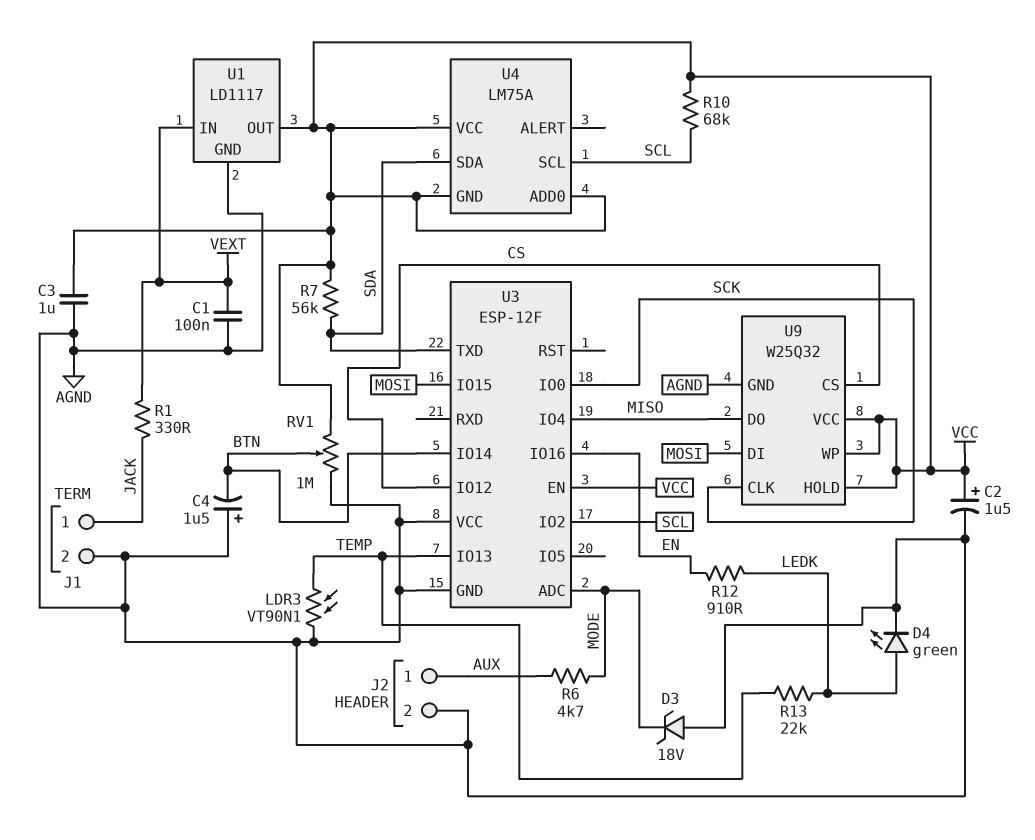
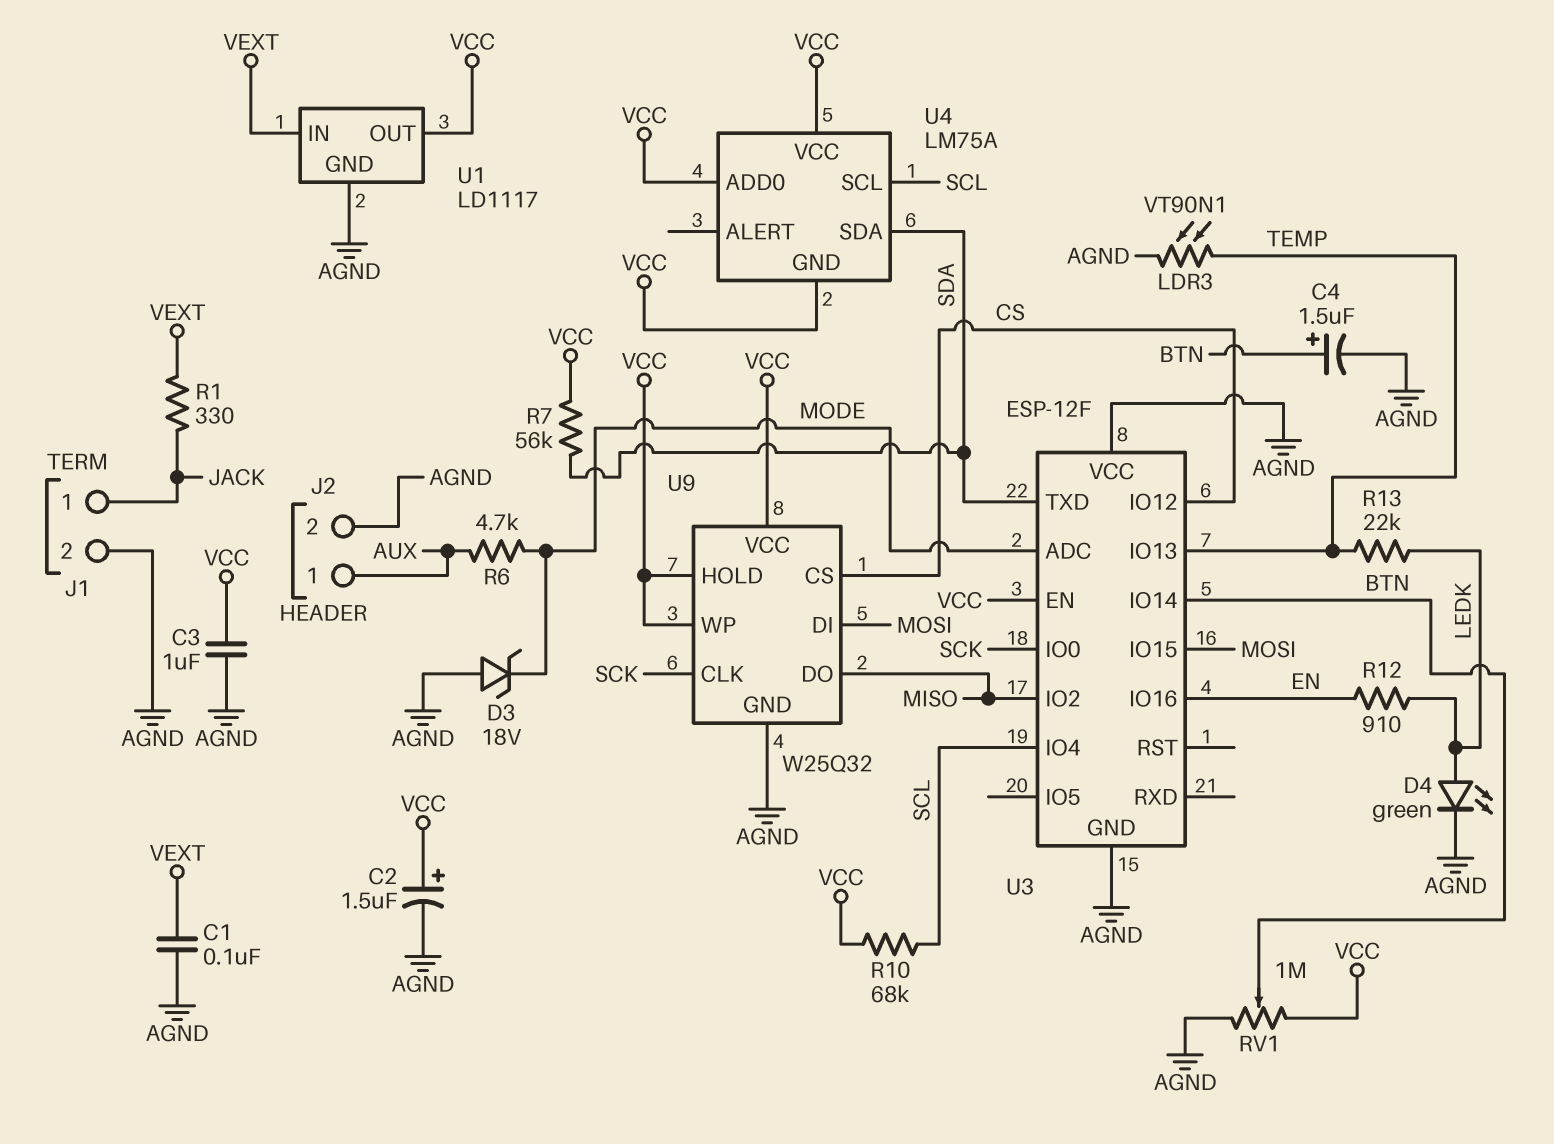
C4: 1.5uF (plus AGND, minus BTN) -> 1.5uF (plus BTN, minus AGND)
U3 pin IO2: SCL -> MISO
U3 pin IO4: MISO -> SCL

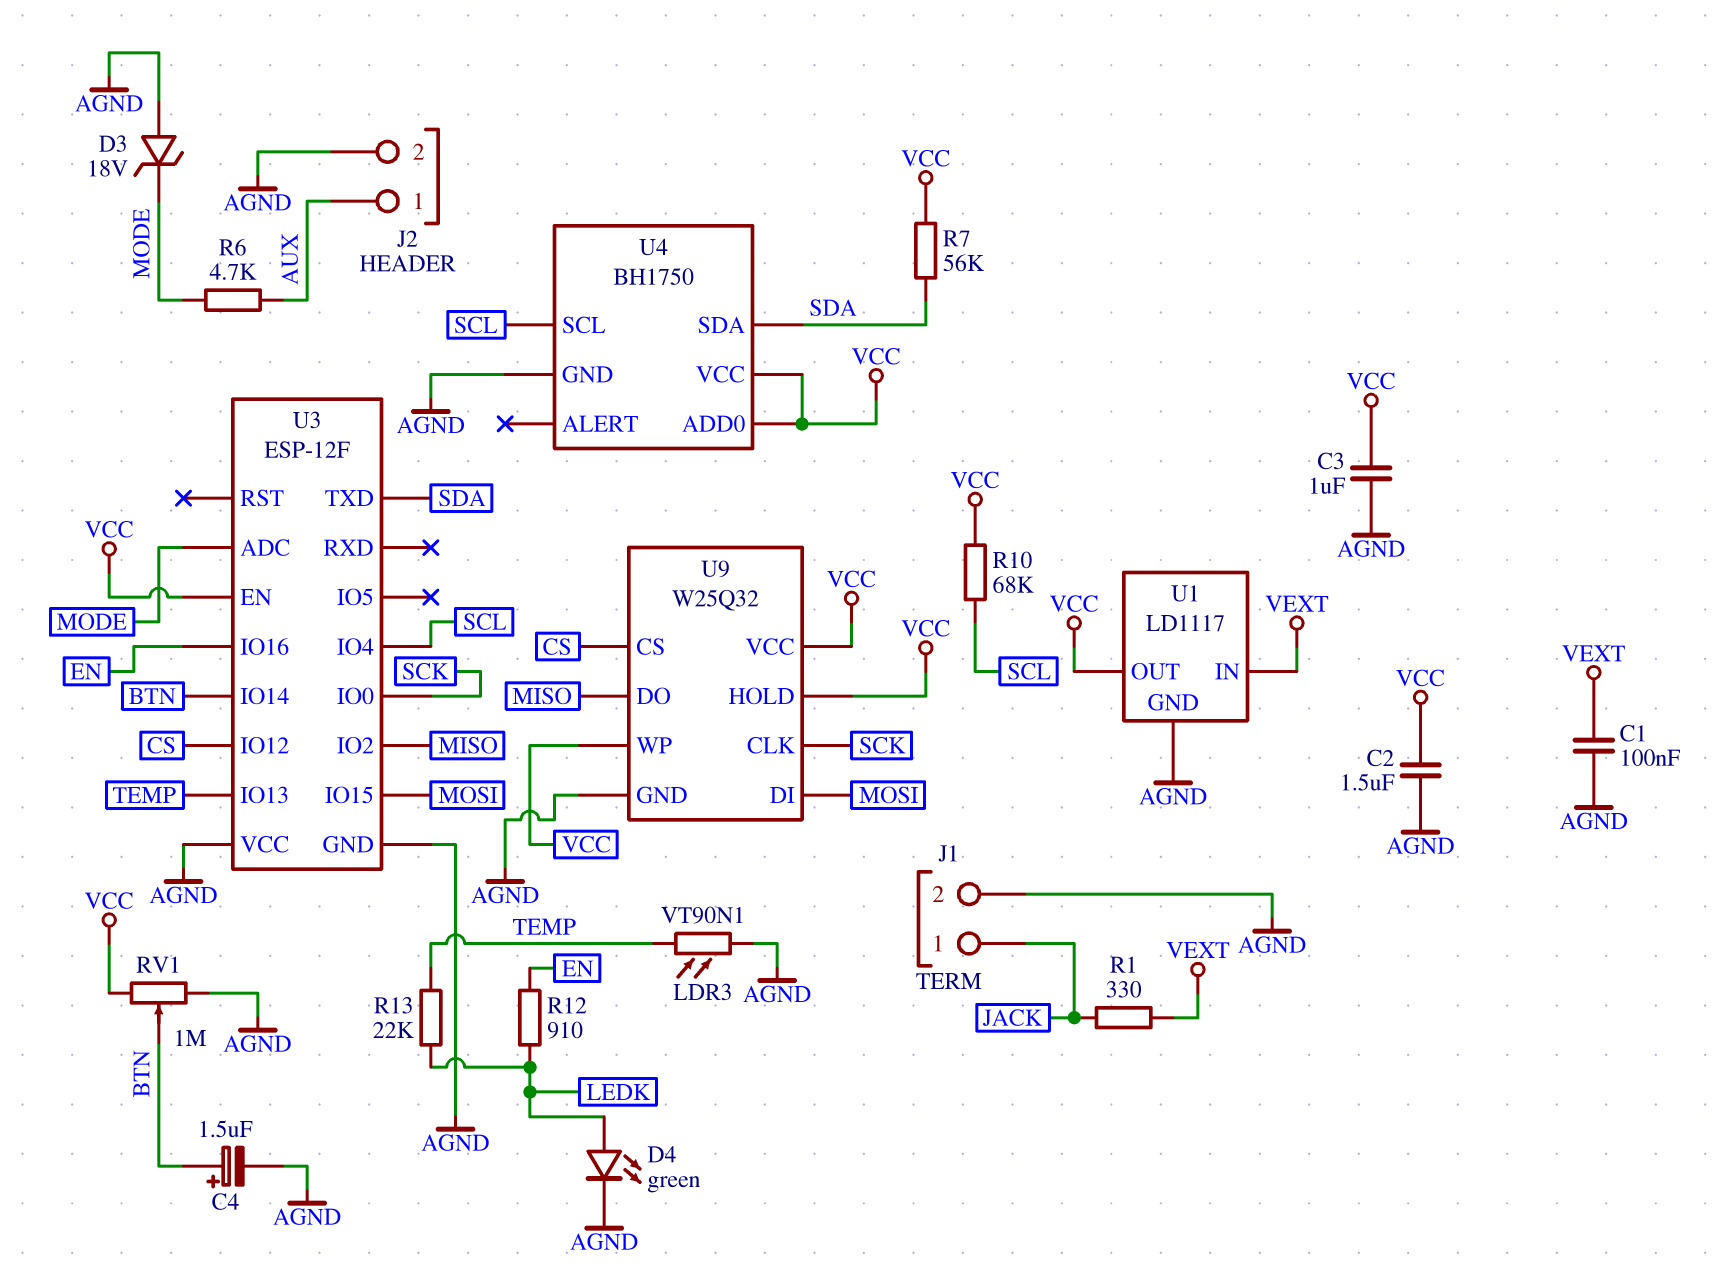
C2: 1.5uF (plus VCC, minus AGND) -> 1.5uF (AGND, VCC)
U4: LM75A -> BH1750
U4 pin GND: VCC -> AGND

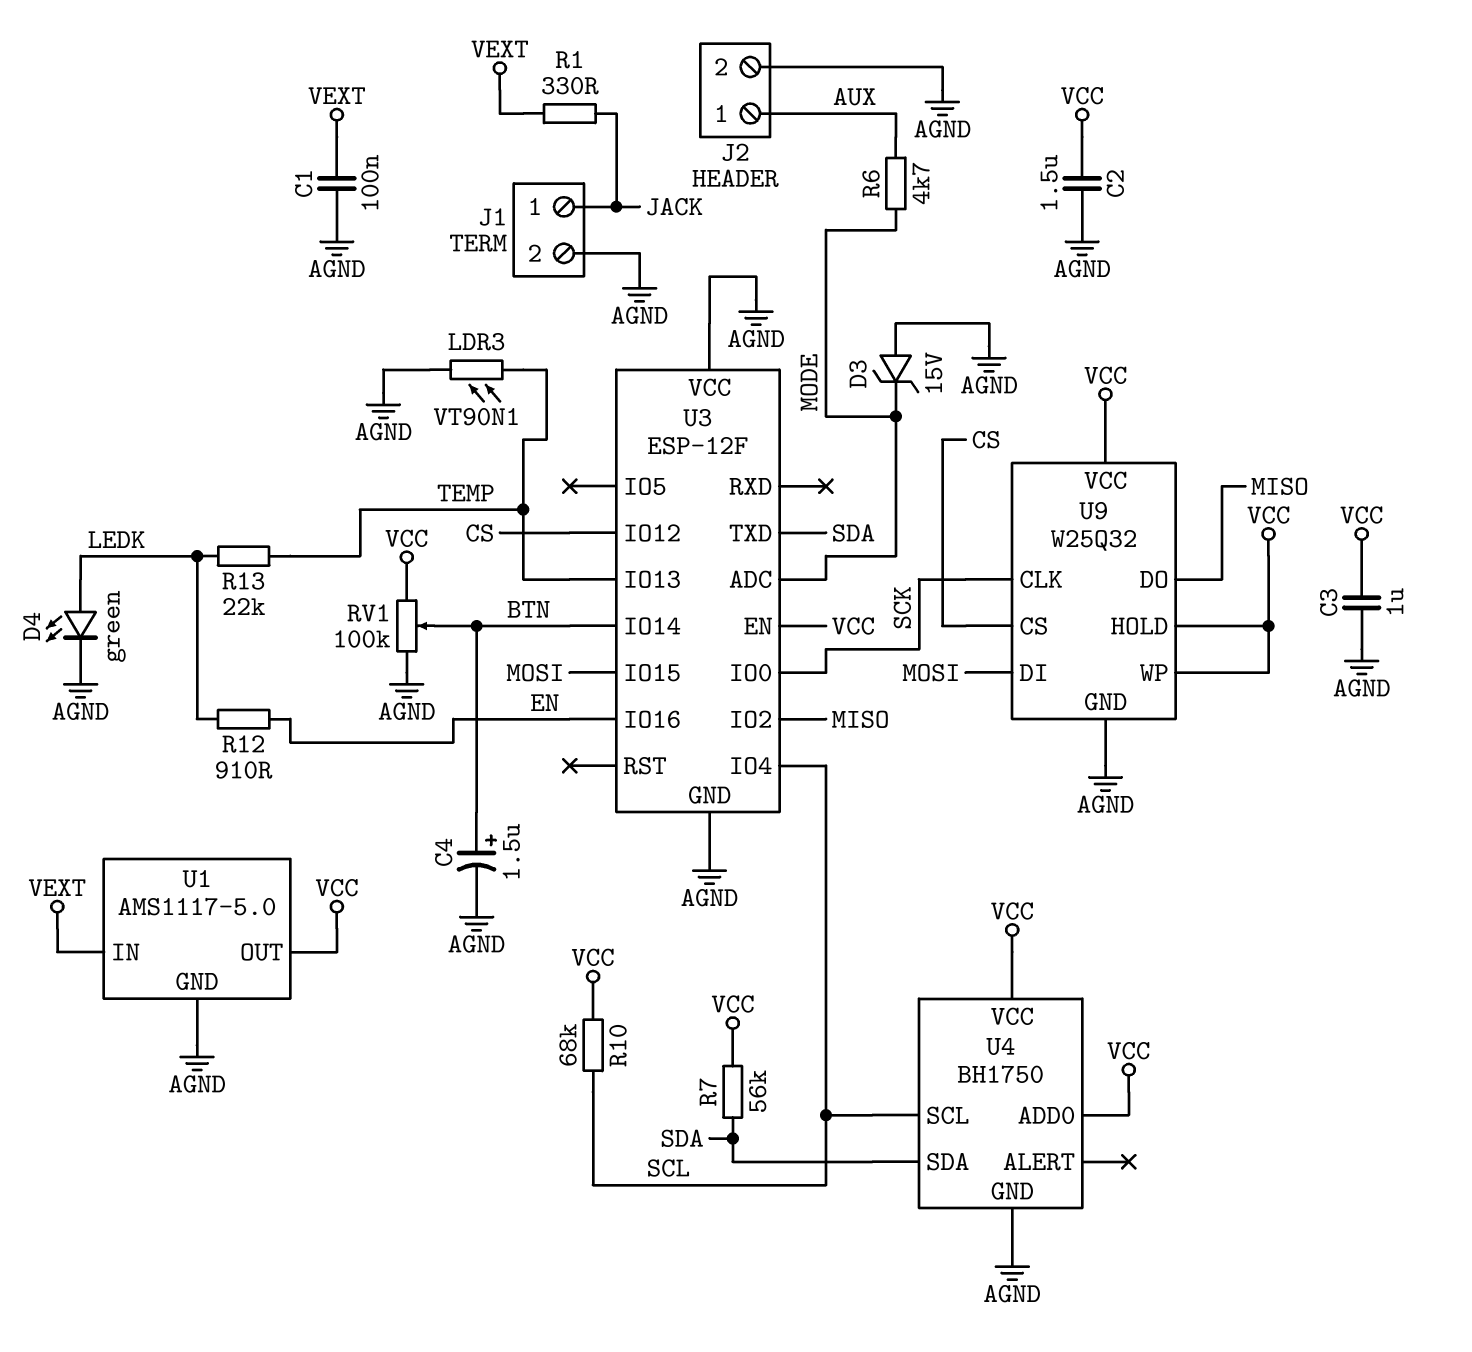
D3: zener 18V (A AGND, K MODE) -> zener 15V (A AGND, K MODE)
RV1: 1M (AGND, VCC, wiper BTN) -> 100k (AGND, VCC, wiper BTN)
U1: LD1117 -> AMS1117-5.0

